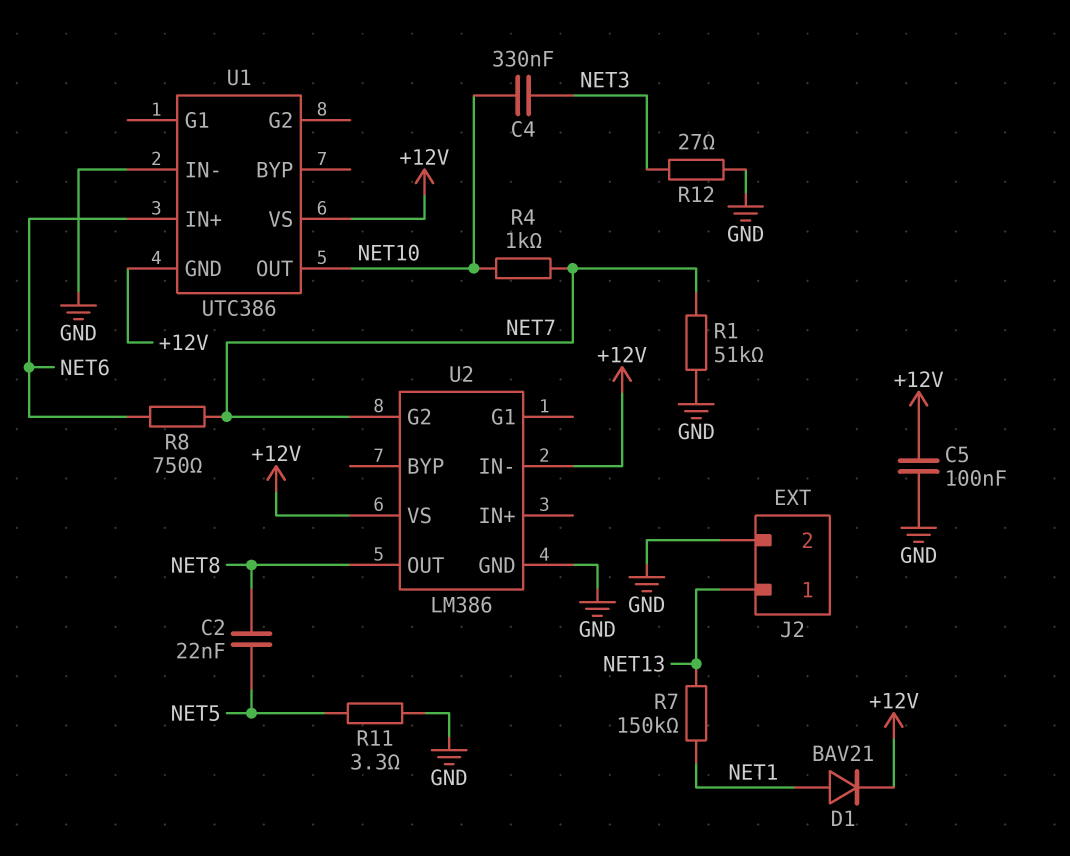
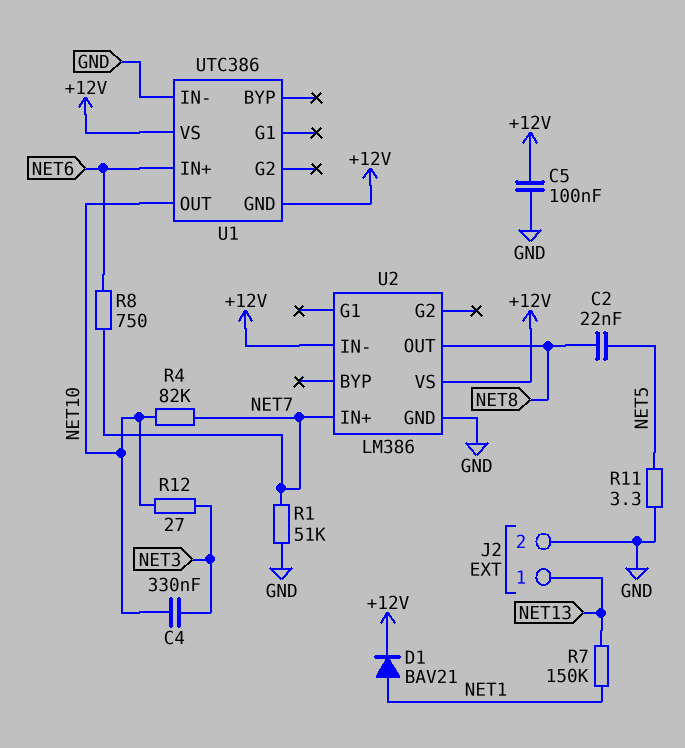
R4: 1k (NET7, NET10) -> 82k (NET7, NET10)
R12: 27 (GND, NET3) -> 27 (NET3, NET10)
U2 pin G2: NET7 -> none
U2 pin IN+: none -> NET7

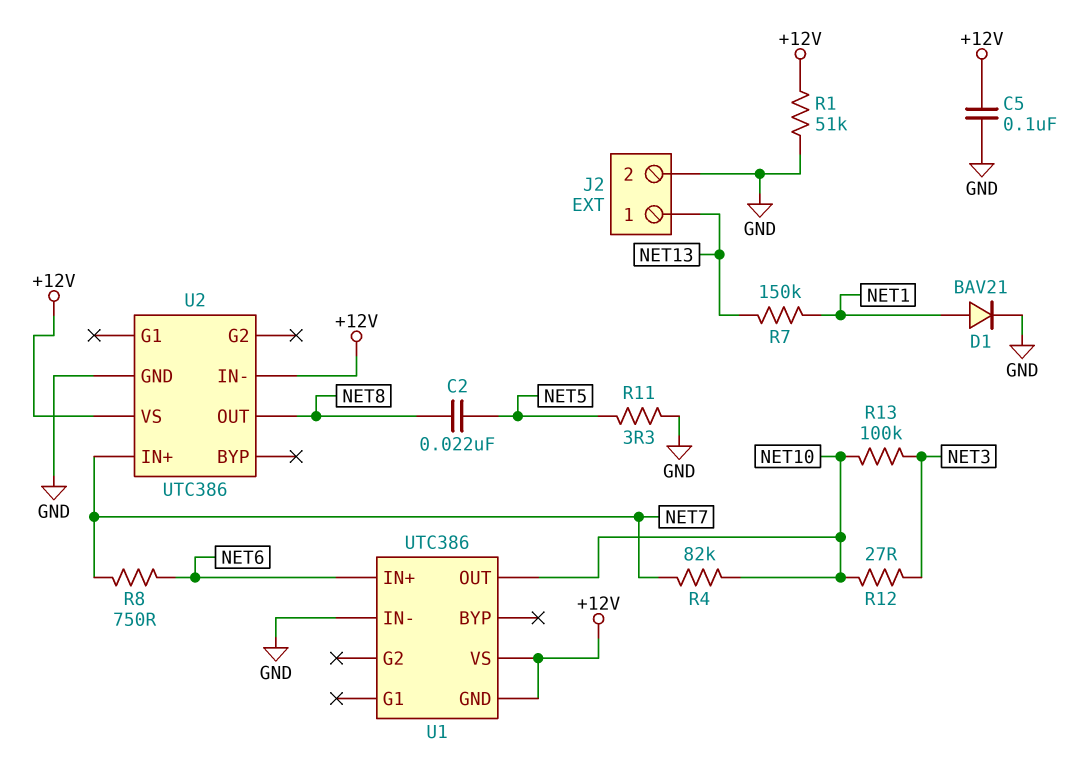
C4: 330nF (NET3, NET10) -> none
D1: diode BAV21 (A NET1, K +12V) -> diode BAV21 (A NET1, K GND)
R1: 51k (GND, NET7) -> 51k (+12V, GND)
R13: none -> 100k (NET3, NET10)
U2: LM386 -> UTC386

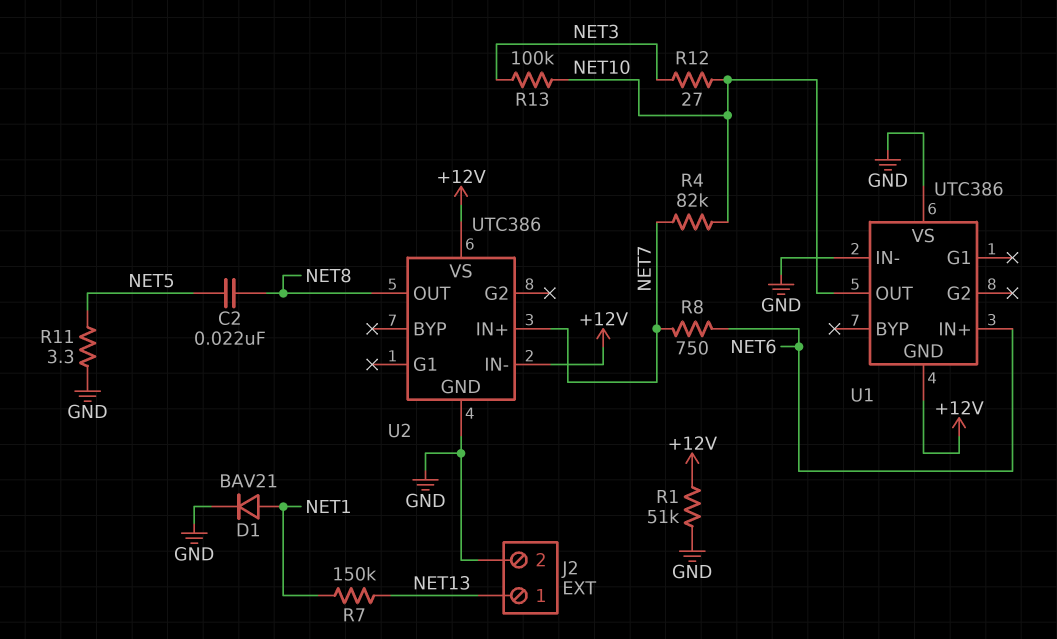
C5: 100nF (+12V, GND) -> none
U1 pin VS: +12V -> GND

